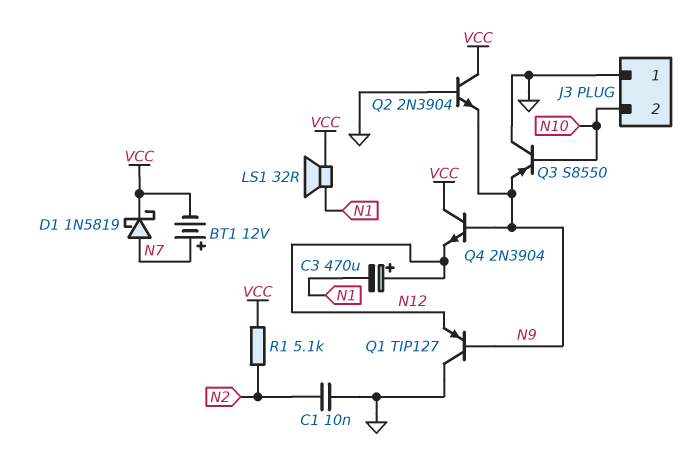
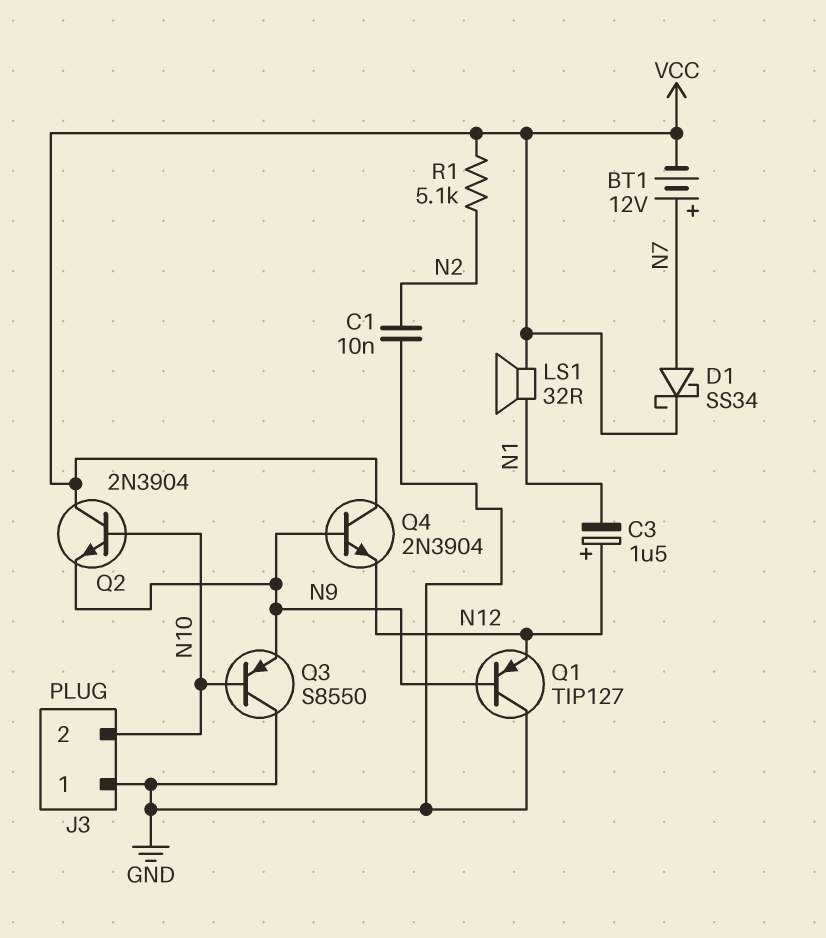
C3: 470uF (plus N12, minus N1) -> 1.5uF (plus N12, minus N1)
D1: schottky 1N5819 (A N7, K VCC) -> schottky SS34 (A N7, K VCC)
Q2: NPN 2N3904 (B GND, C VCC, E N9) -> NPN 2N3904 (B N10, C VCC, E N9)

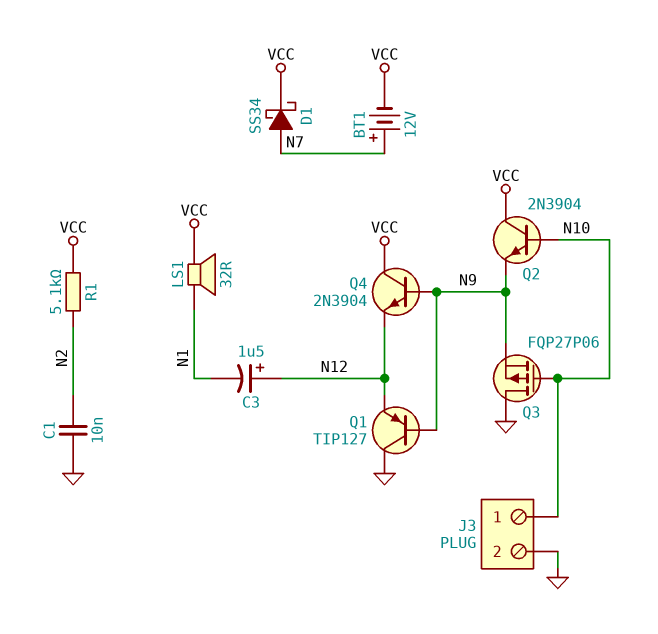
J3 pin 1: GND -> N10
J3 pin 2: N10 -> GND
Q3: PNP S8550 (B N10, C GND, E N9) -> PMOS FQP27P06 (G N10, D GND, S N9)

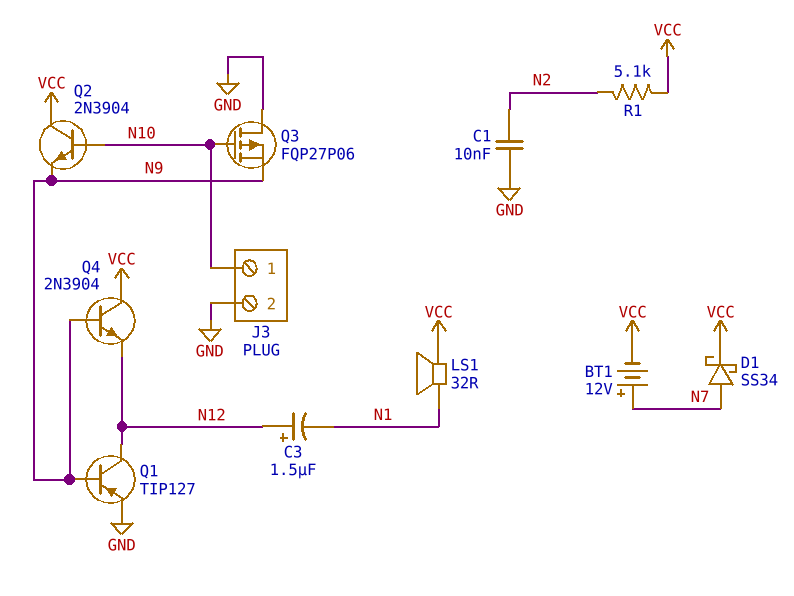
Q1: PNP TIP127 (B N9, C GND, E N12) -> PNP TIP127 (B N9, C N12, E GND)

